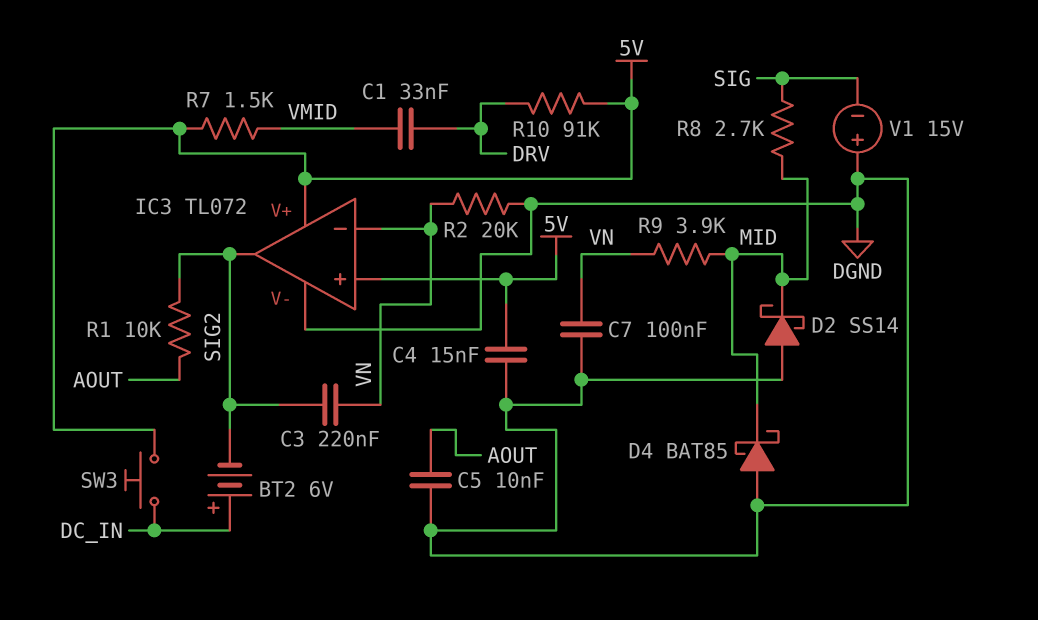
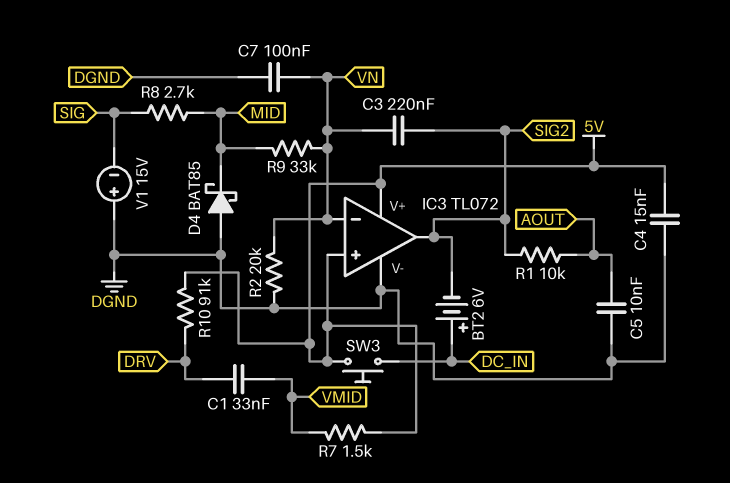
D2: schottky SS14 (A DGND, K MID) -> none
R9: 3.9k (MID, VN) -> 33k (MID, VN)

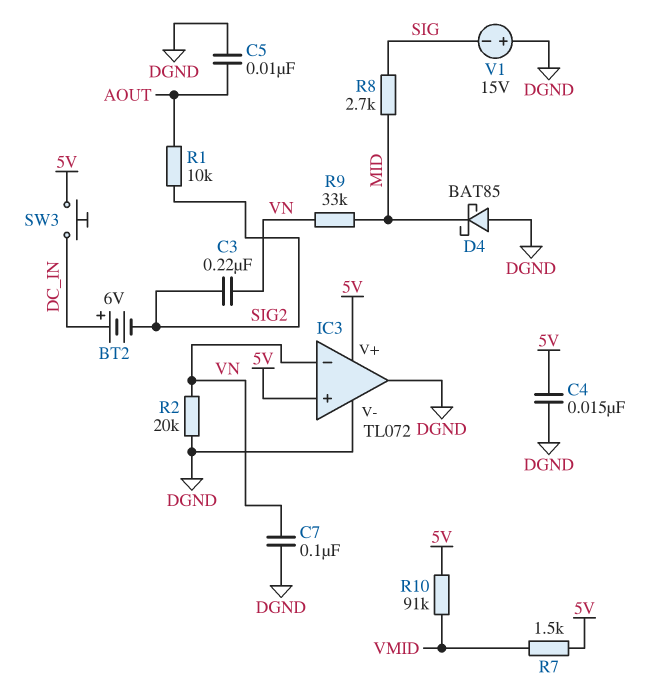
C1: 33nF (DRV, VMID) -> none
IC3 pin out: SIG2 -> DGND
R10: 91k (5V, DRV) -> 91k (5V, VMID)

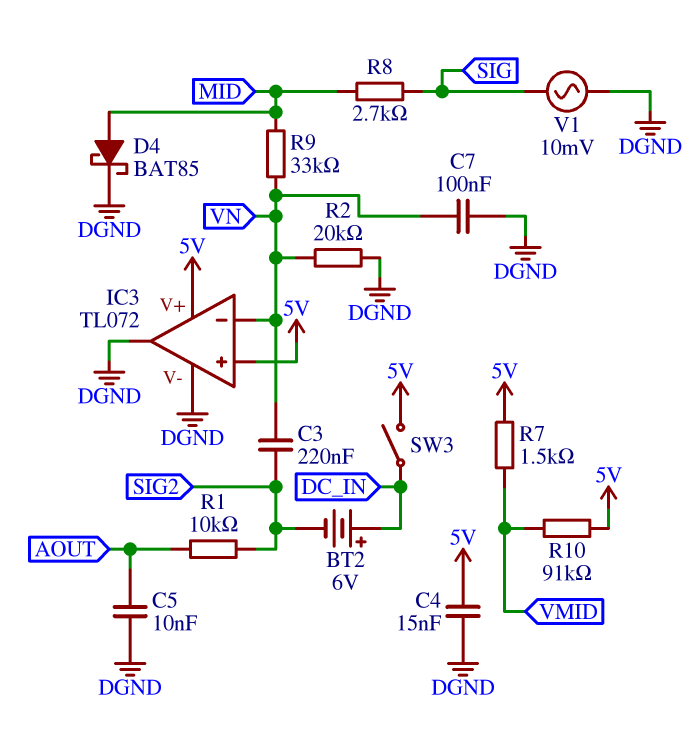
D4: schottky BAT85 (A DGND, K MID) -> schottky BAT85 (A MID, K DGND)
SW3: button (5V, DC_IN) -> switch (5V, DC_IN)
V1: 15V (plus DGND, minus SIG) -> AC 10mV (DGND, SIG)

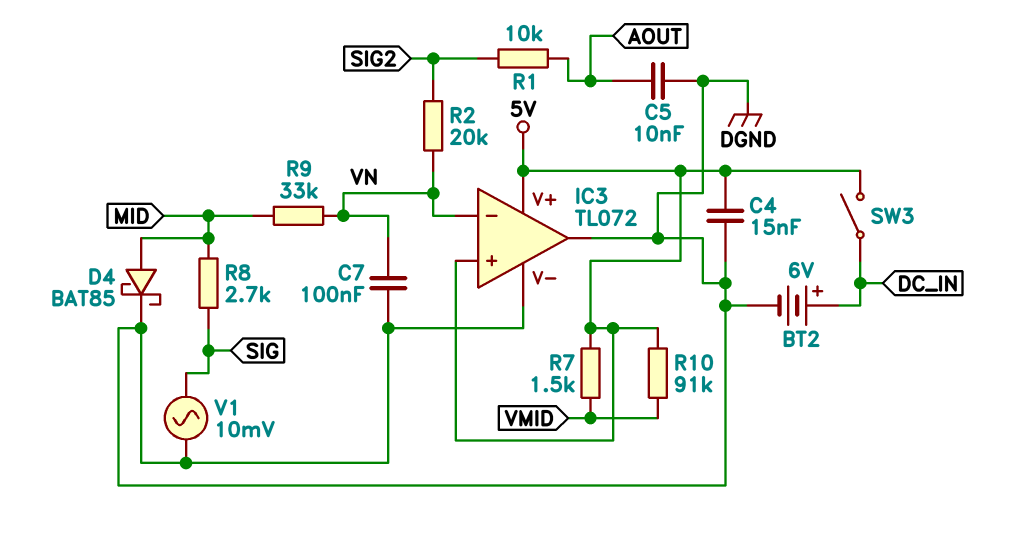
BT2: 6V (plus DC_IN, minus SIG2) -> 6V (plus DC_IN, minus DGND)
C3: 220nF (SIG2, VN) -> none
R2: 20k (DGND, VN) -> 20k (SIG2, VN)

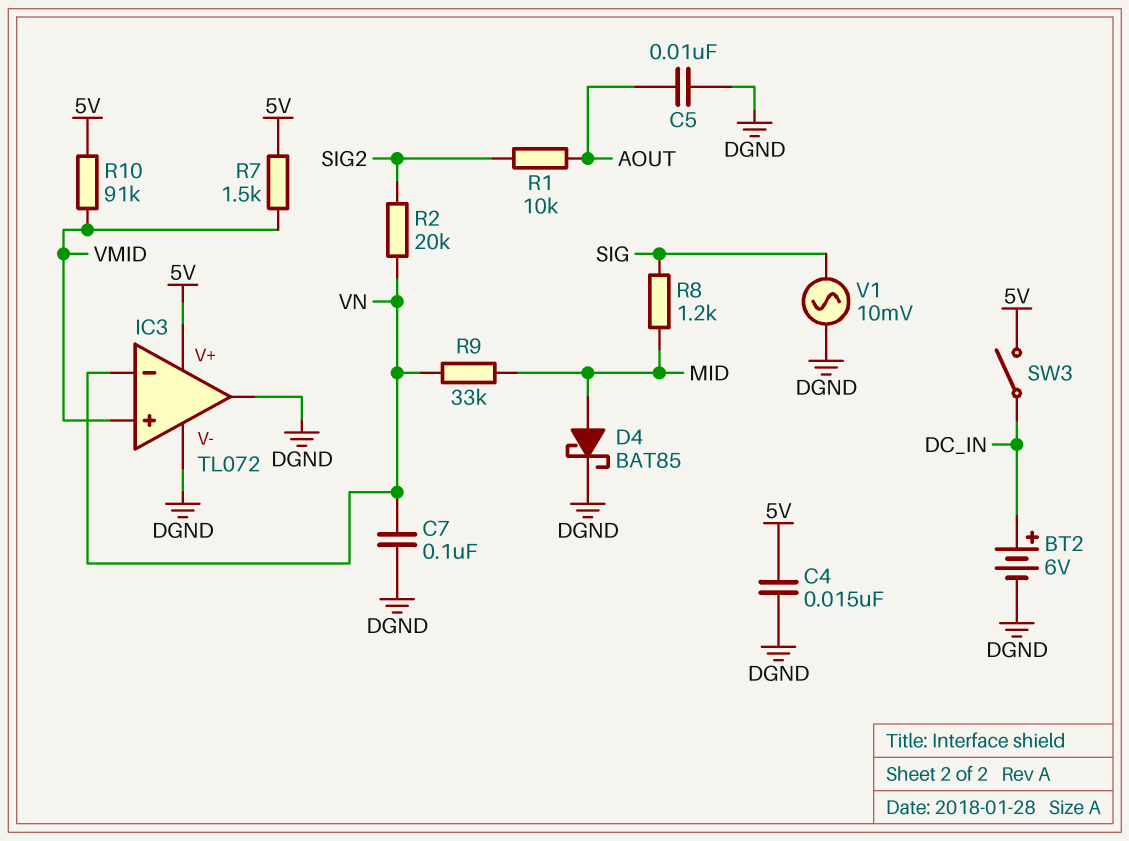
IC3 pin in+: 5V -> VMID
R8: 2.7k (MID, SIG) -> 1.2k (MID, SIG)

